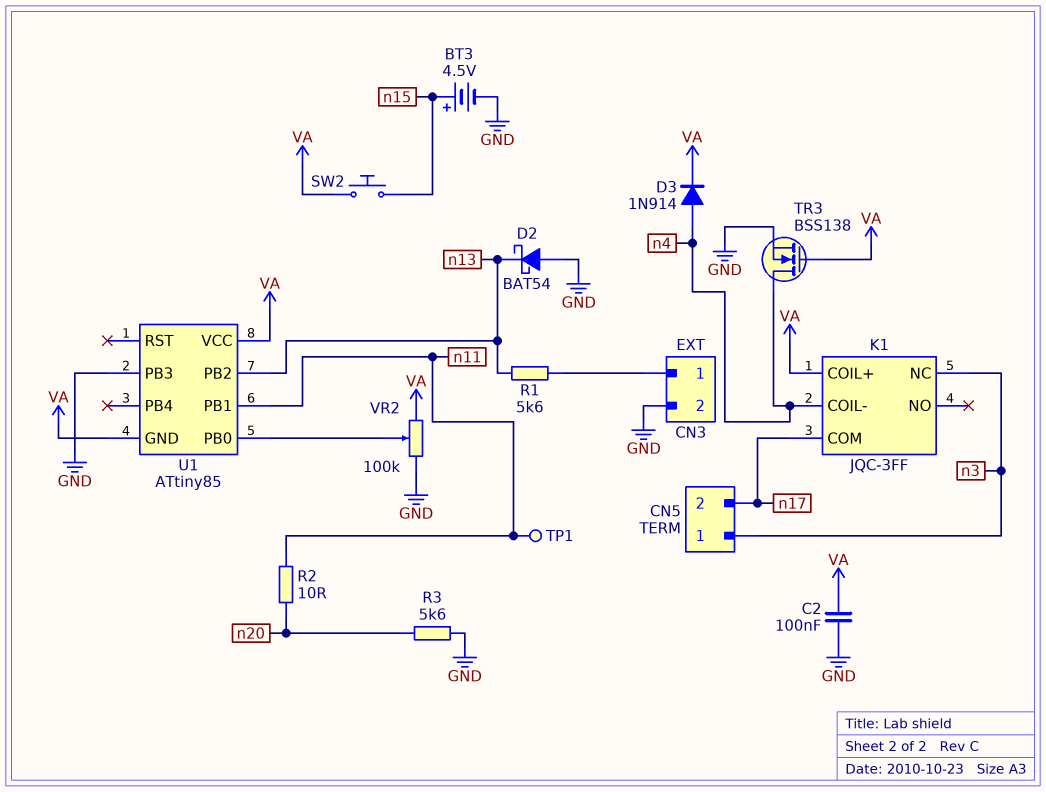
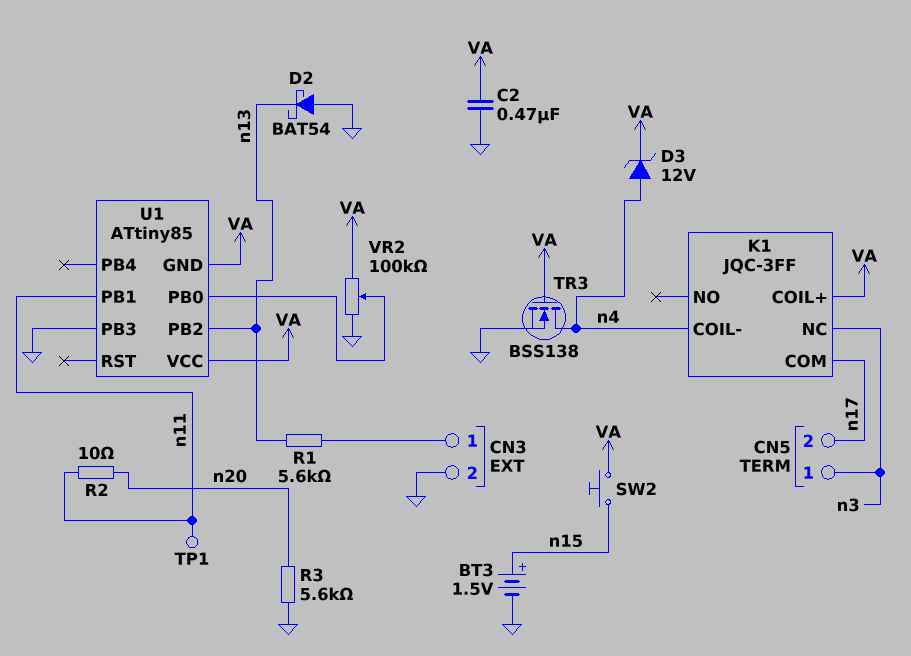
BT3: 4.5V (plus n15, minus GND) -> 1.5V (plus n15, minus GND)
C2: 100nF (GND, VA) -> 470nF (GND, VA)
D3: diode 1N914 (A n4, K VA) -> zener 12V (A n4, K VA)

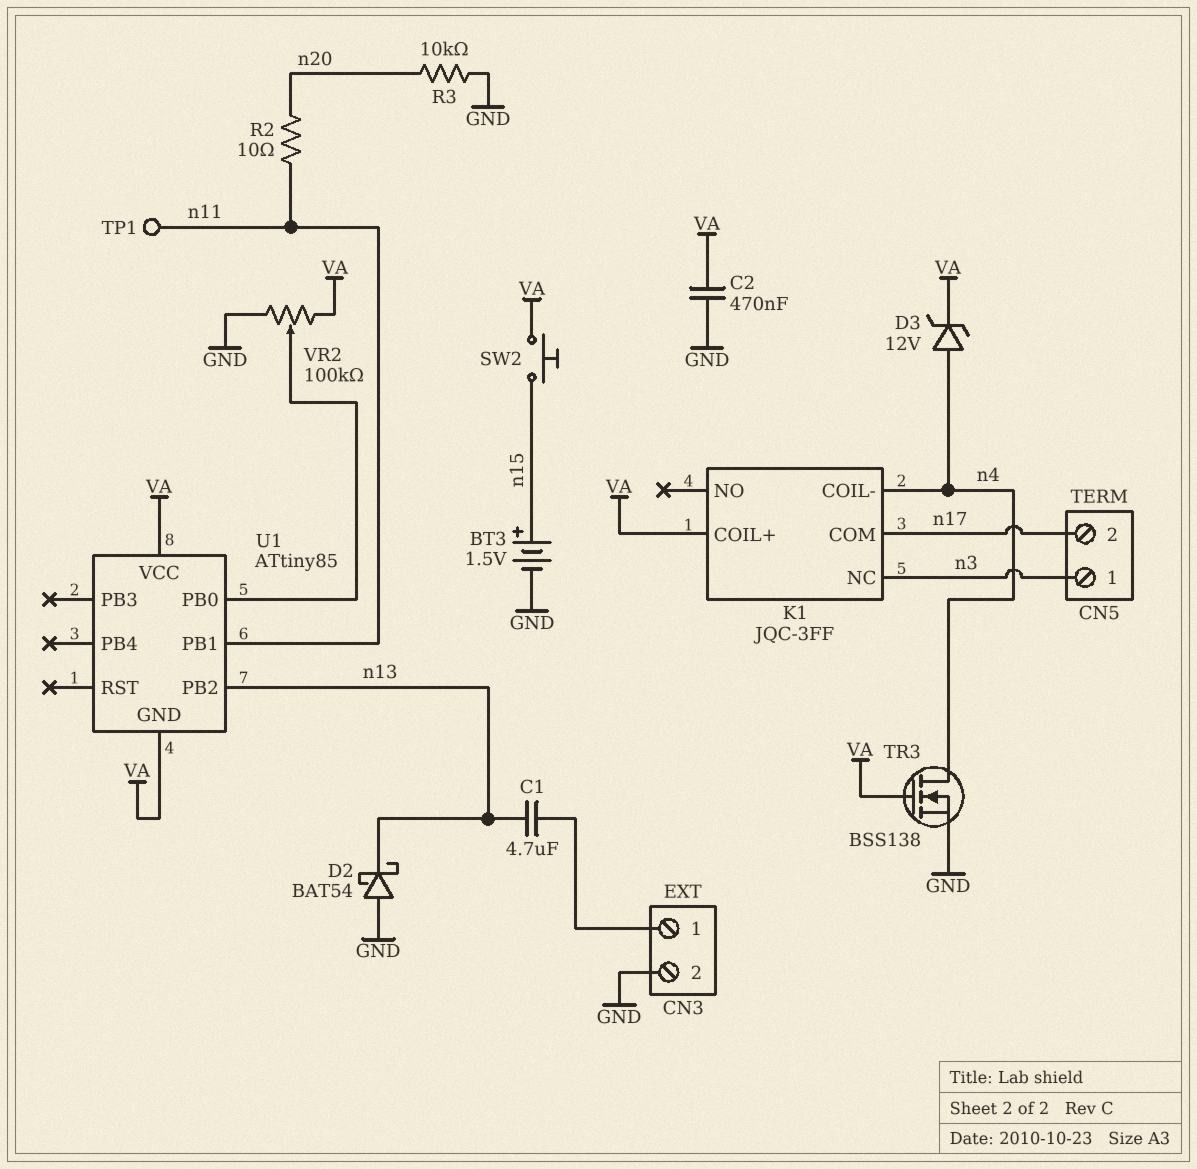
C1: none -> 4.7uF (CN3/1, n13)
R1: 5.6k (CN3/1, n13) -> none
R3: 5.6k (GND, n20) -> 10k (GND, n20)
U1 pin PB3: GND -> none

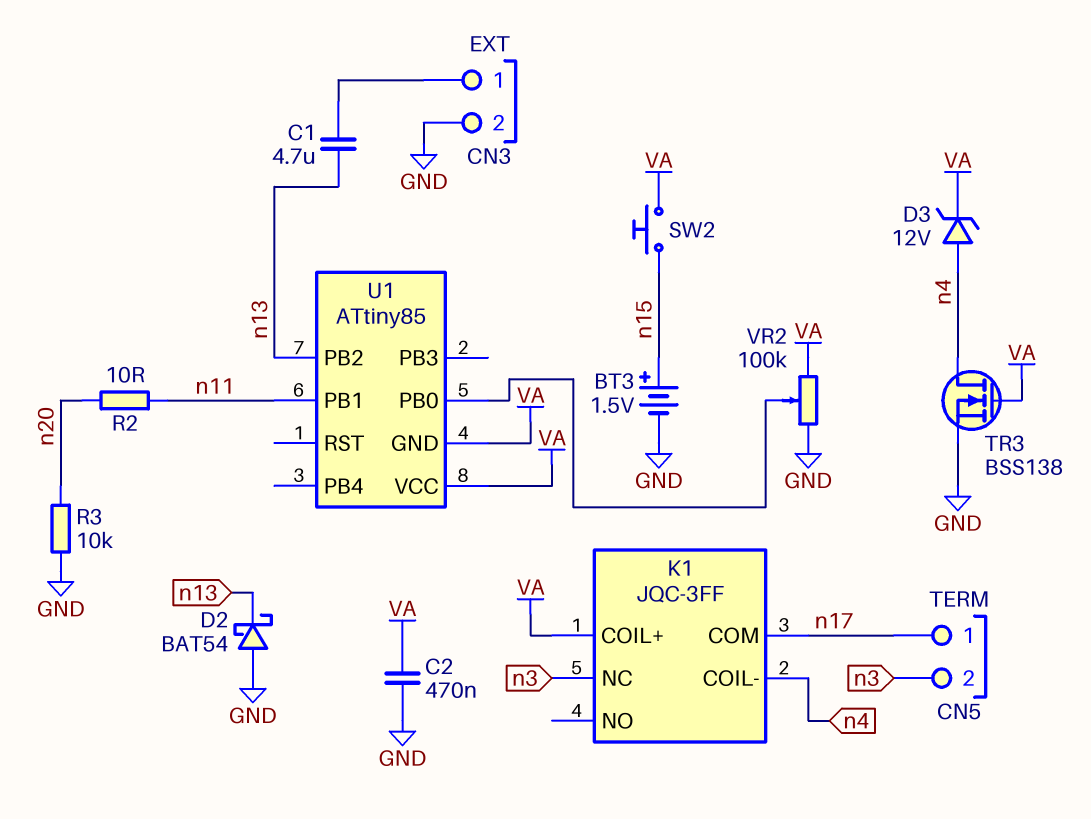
CN5 pin 1: n3 -> n17
CN5 pin 2: n17 -> n3
TP1: test point (n11) -> none

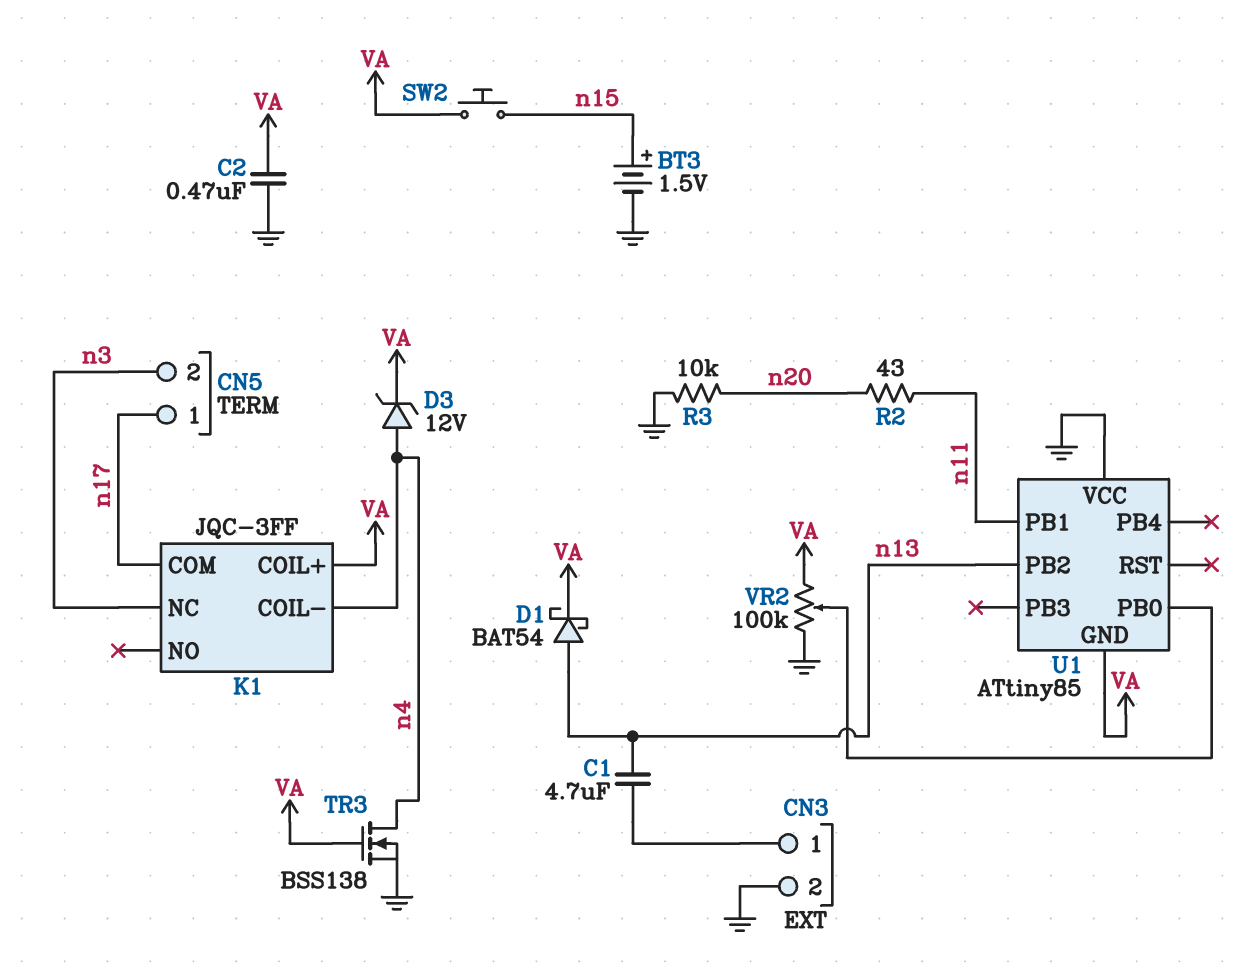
D1: none -> schottky BAT54 (A n13, K VA)
D2: schottky BAT54 (A GND, K n13) -> none
R2: 10 (n11, n20) -> 43 (n11, n20)
U1 pin VCC: VA -> GND

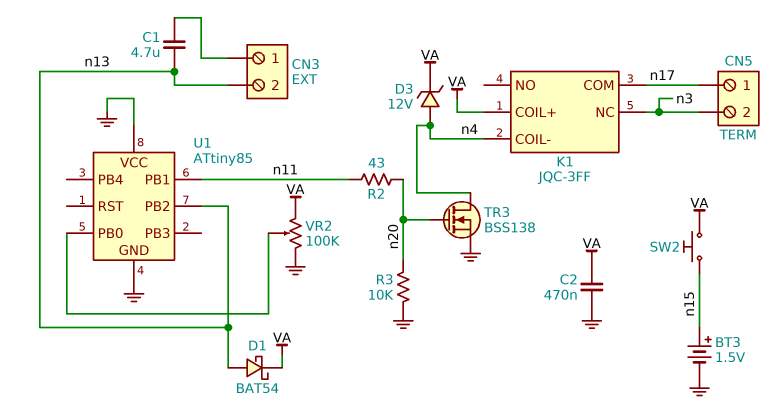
CN3 pin 2: GND -> n13
TR3: NMOS BSS138 (G VA, D n4, S GND) -> NMOS BSS138 (G n20, D n4, S GND)
U1 pin GND: VA -> GND

